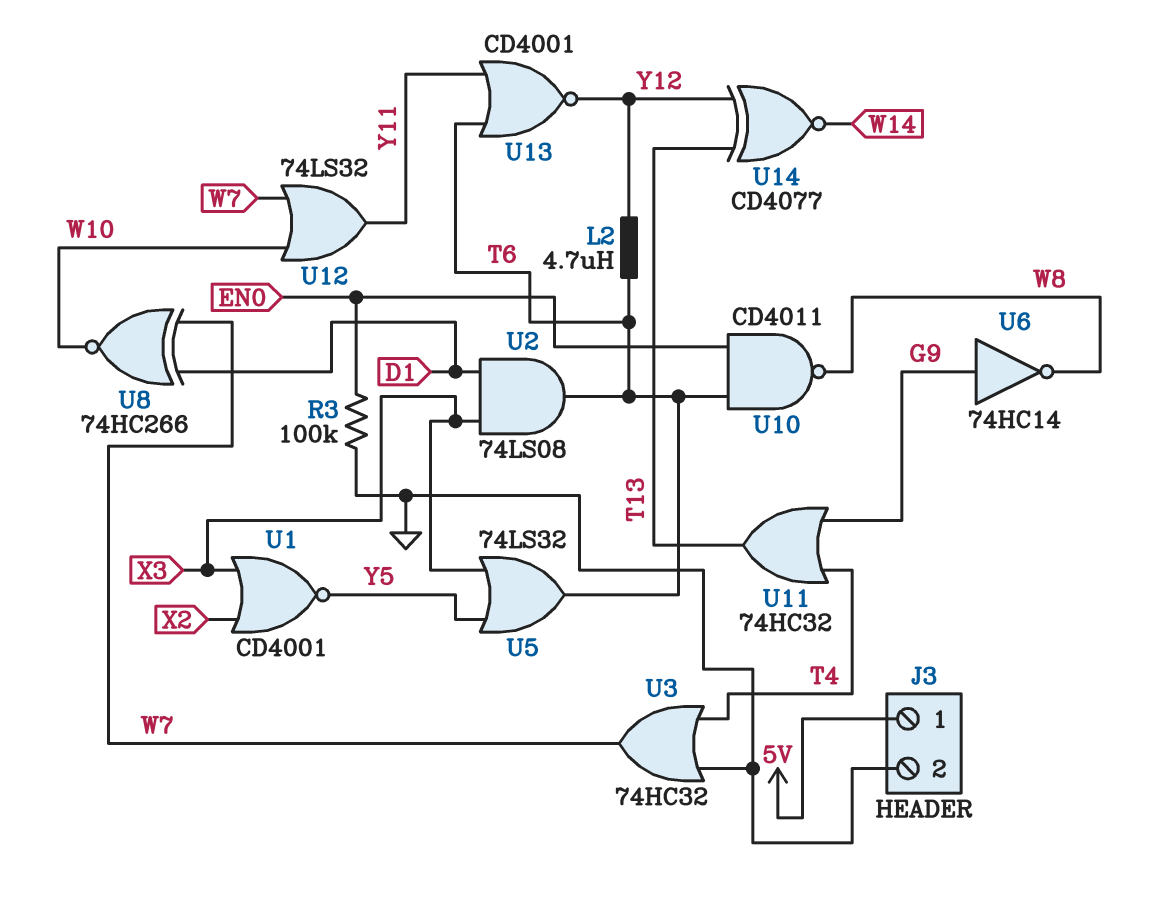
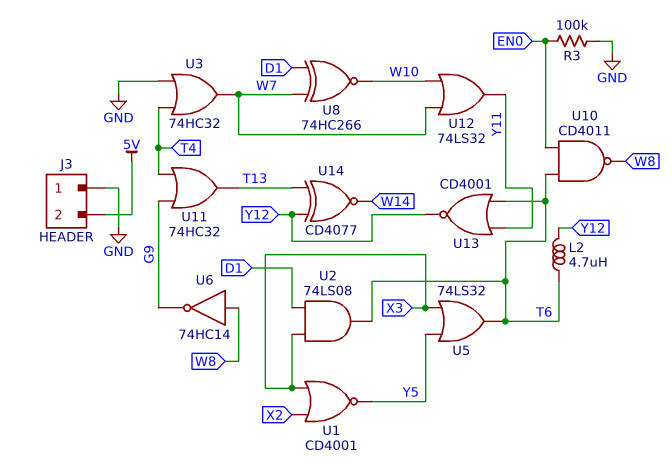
J3 pin 1: 5V -> GND
J3 pin 2: GND -> 5V
U6: NOT 74HC14 (in G9, out W8) -> NOT 74HC14 (in W8, out G9)

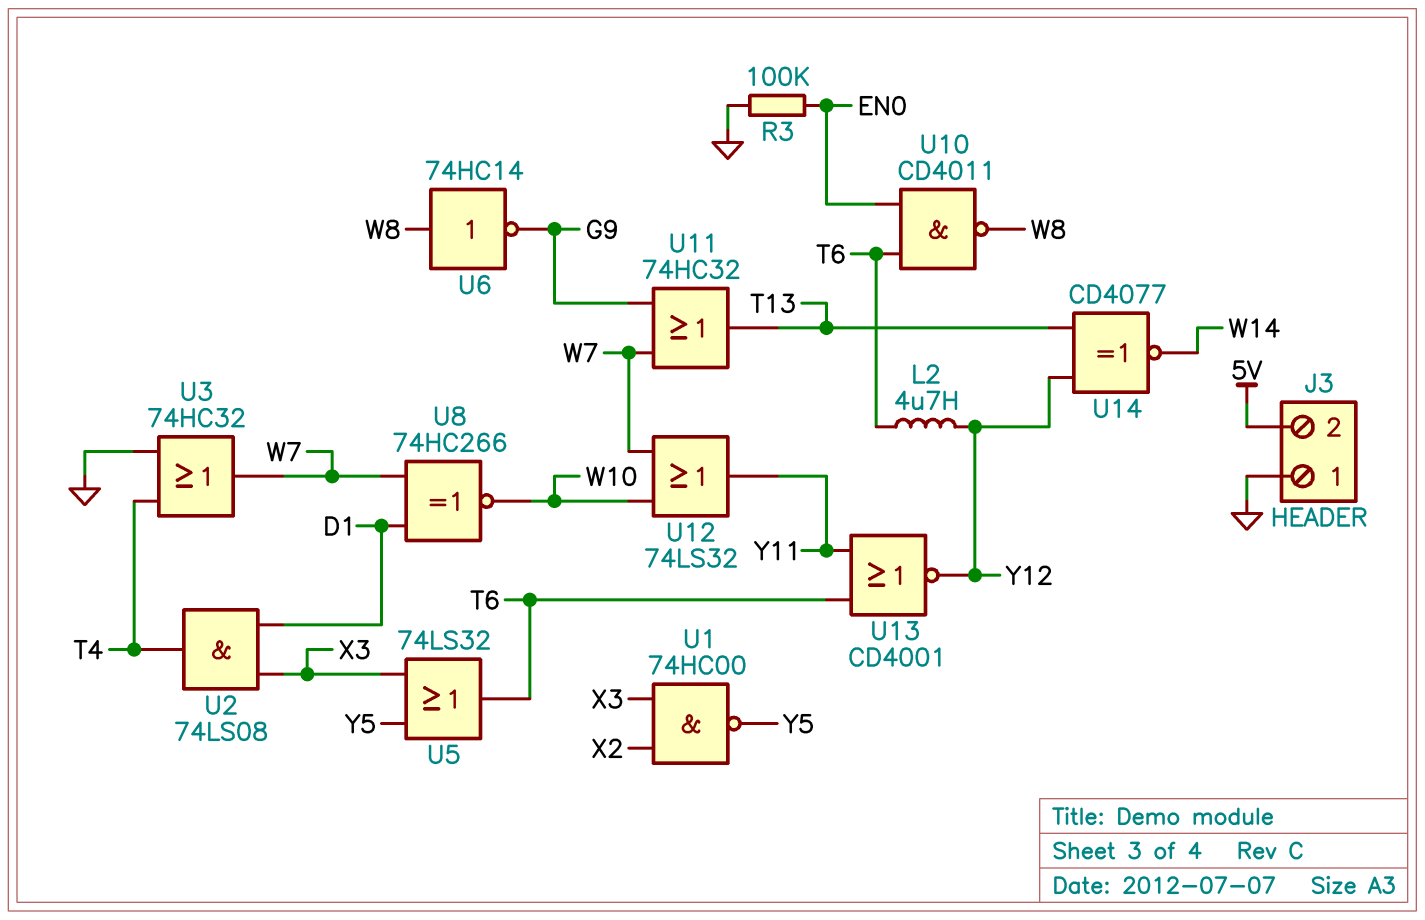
U1: NOR CD4001 (in X2, in X3, out Y5) -> NAND 74HC00 (in X2, in X3, out Y5)
U2: AND 74LS08 (in D1, in X3, out T6) -> AND 74LS08 (in D1, in X3, out T4)
U11: OR 74HC32 (in G9, in T4, out T13) -> OR 74HC32 (in G9, in W7, out T13)

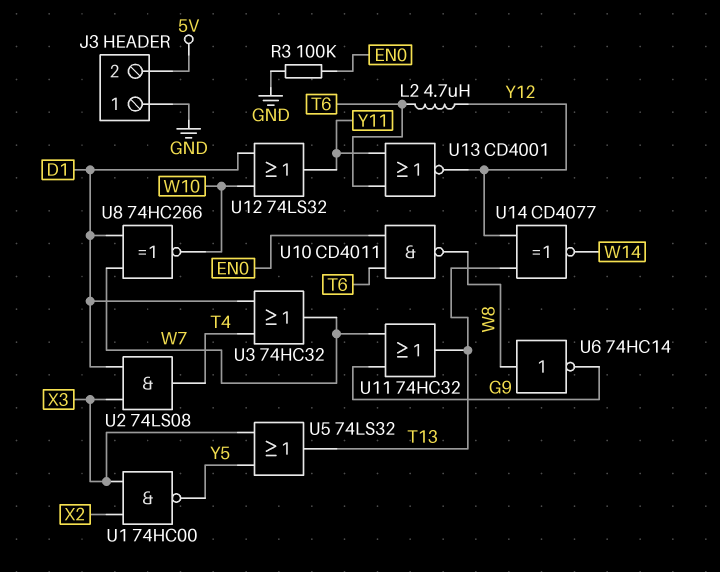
U3: OR 74HC32 (in GND, in T4, out W7) -> OR 74HC32 (in D1, in T4, out W7)
U5: OR 74LS32 (in X3, in Y5, out T6) -> OR 74LS32 (in X3, in Y5, out T13)
U12: OR 74LS32 (in W7, in W10, out Y11) -> OR 74LS32 (in D1, in W10, out Y11)

